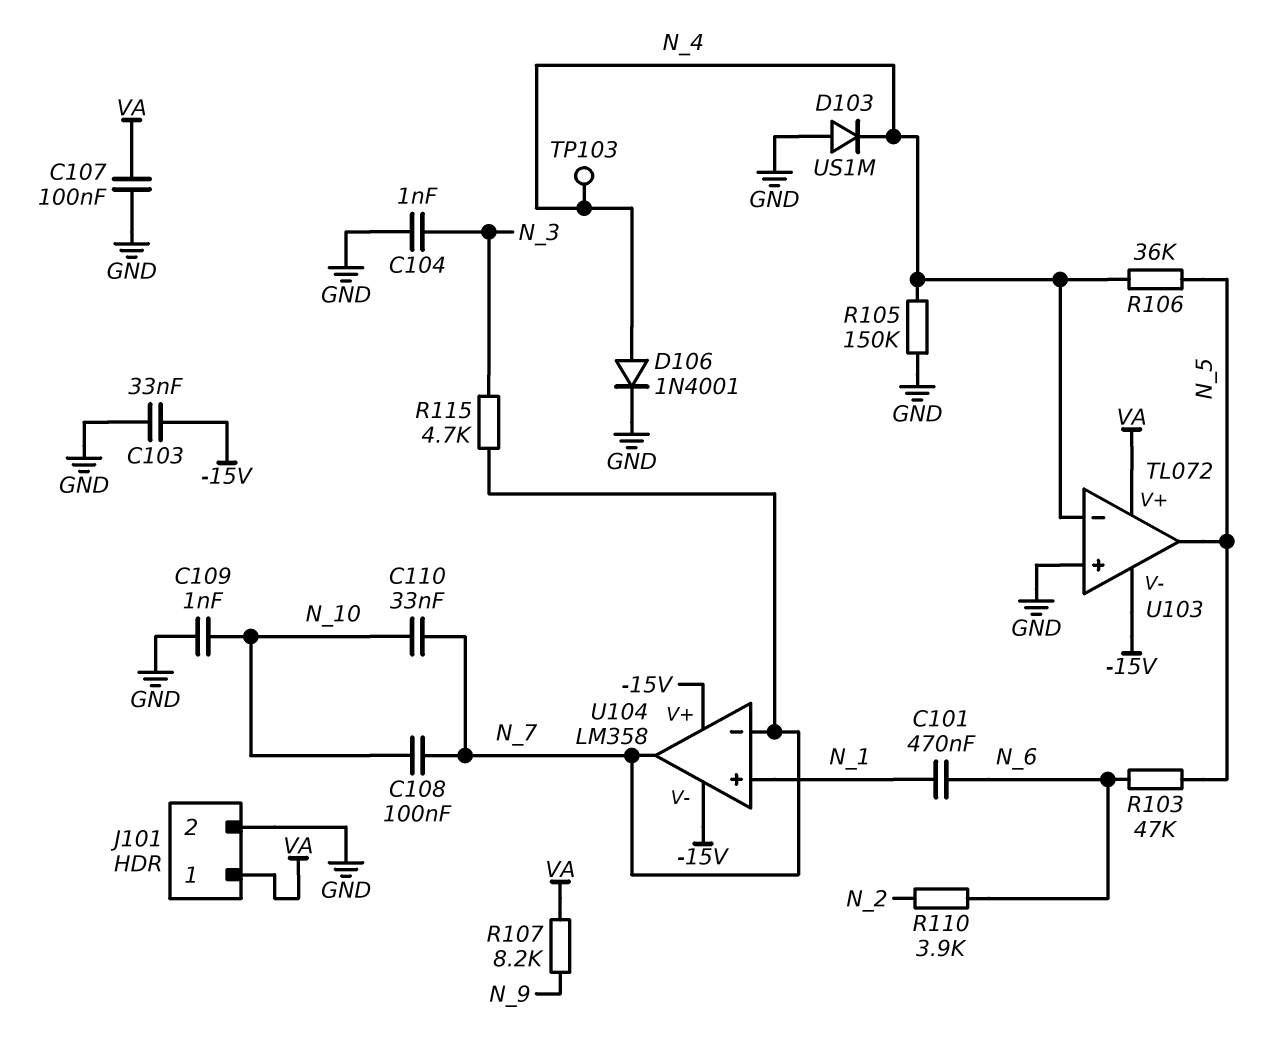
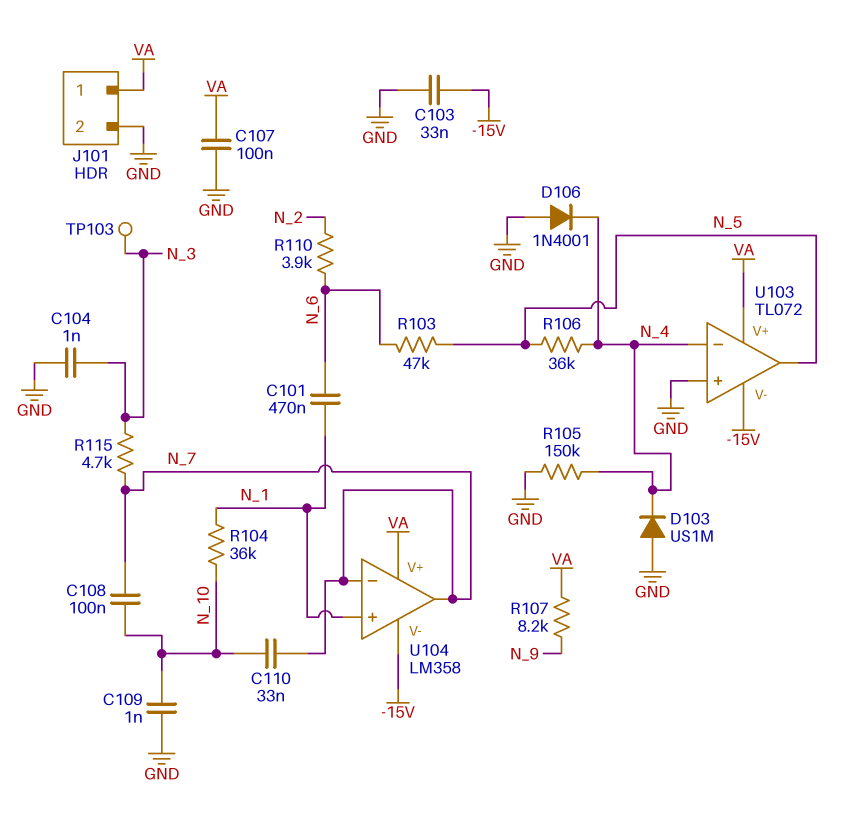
D106: diode 1N4001 (A N_4, K GND) -> diode 1N4001 (A GND, K N_4)
R104: none -> 36k (N_1, N_10)
TP103: test point (N_4) -> test point (N_3)
U104 pin V+: -15V -> VA

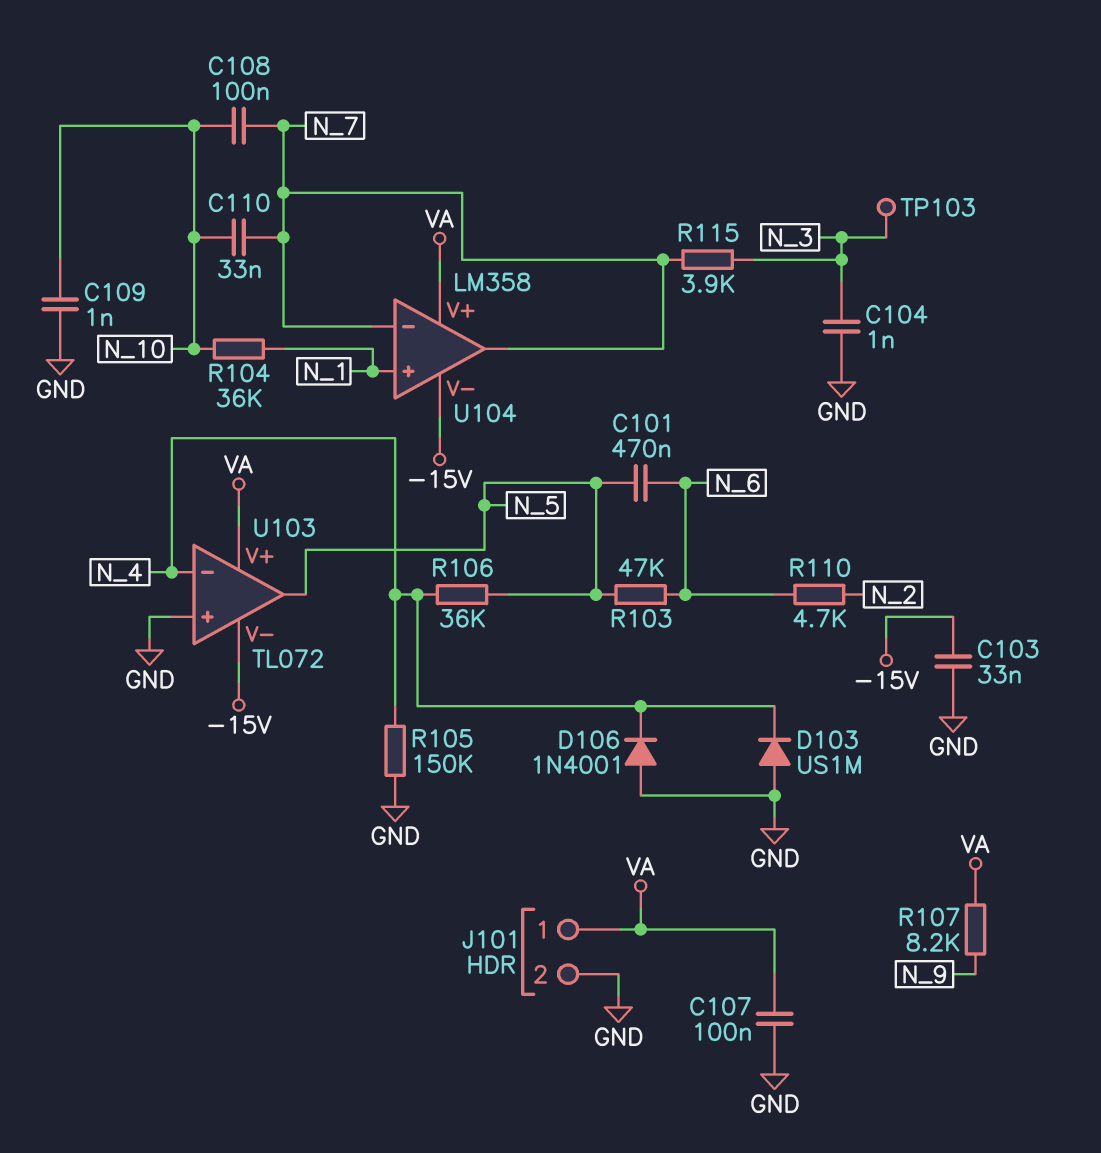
C101: 470nF (N_1, N_6) -> 470nF (N_5, N_6)
R110: 3.9k (N_2, N_6) -> 4.7k (N_2, N_6)
R115: 4.7k (N_3, N_7) -> 3.9k (N_3, N_7)

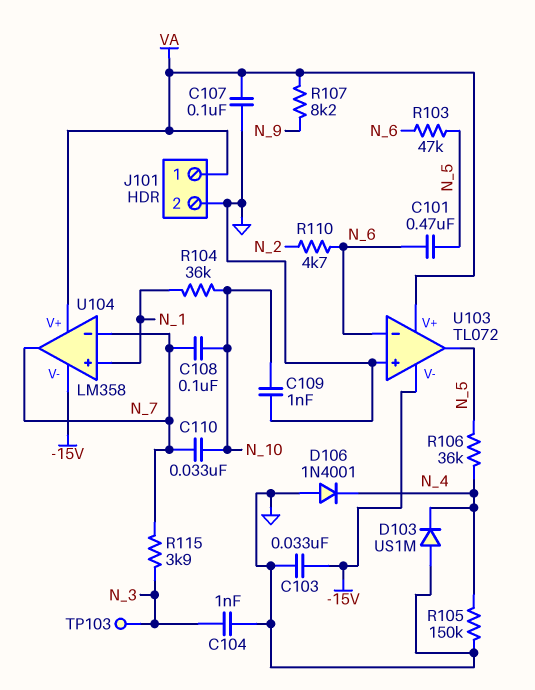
U103 pin in-: N_4 -> N_6

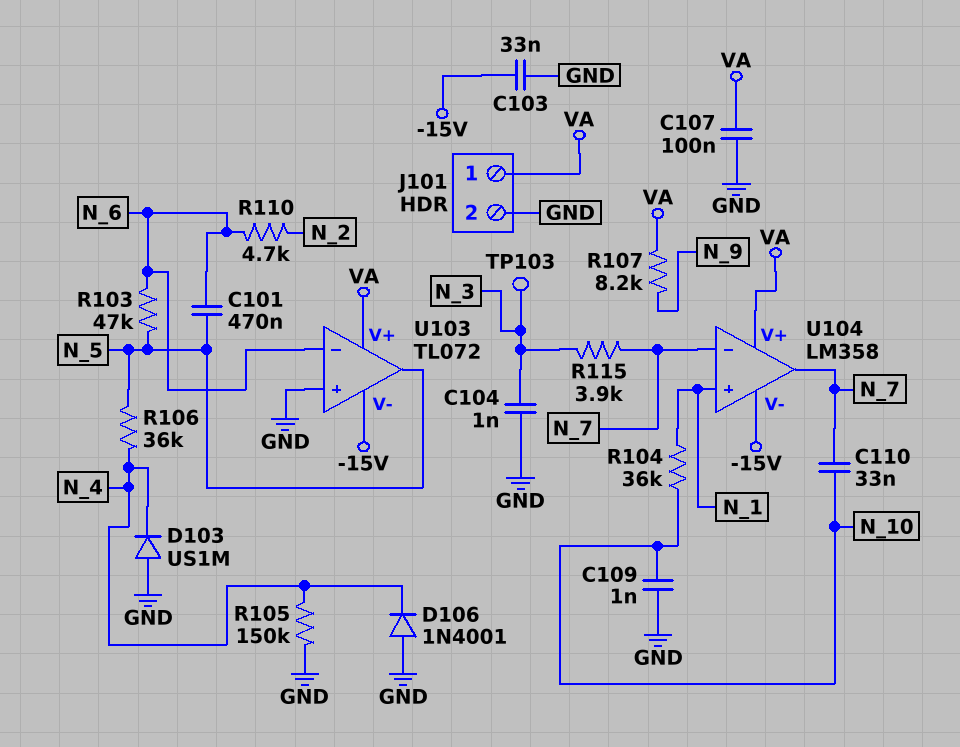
C108: 100nF (N_7, N_10) -> none

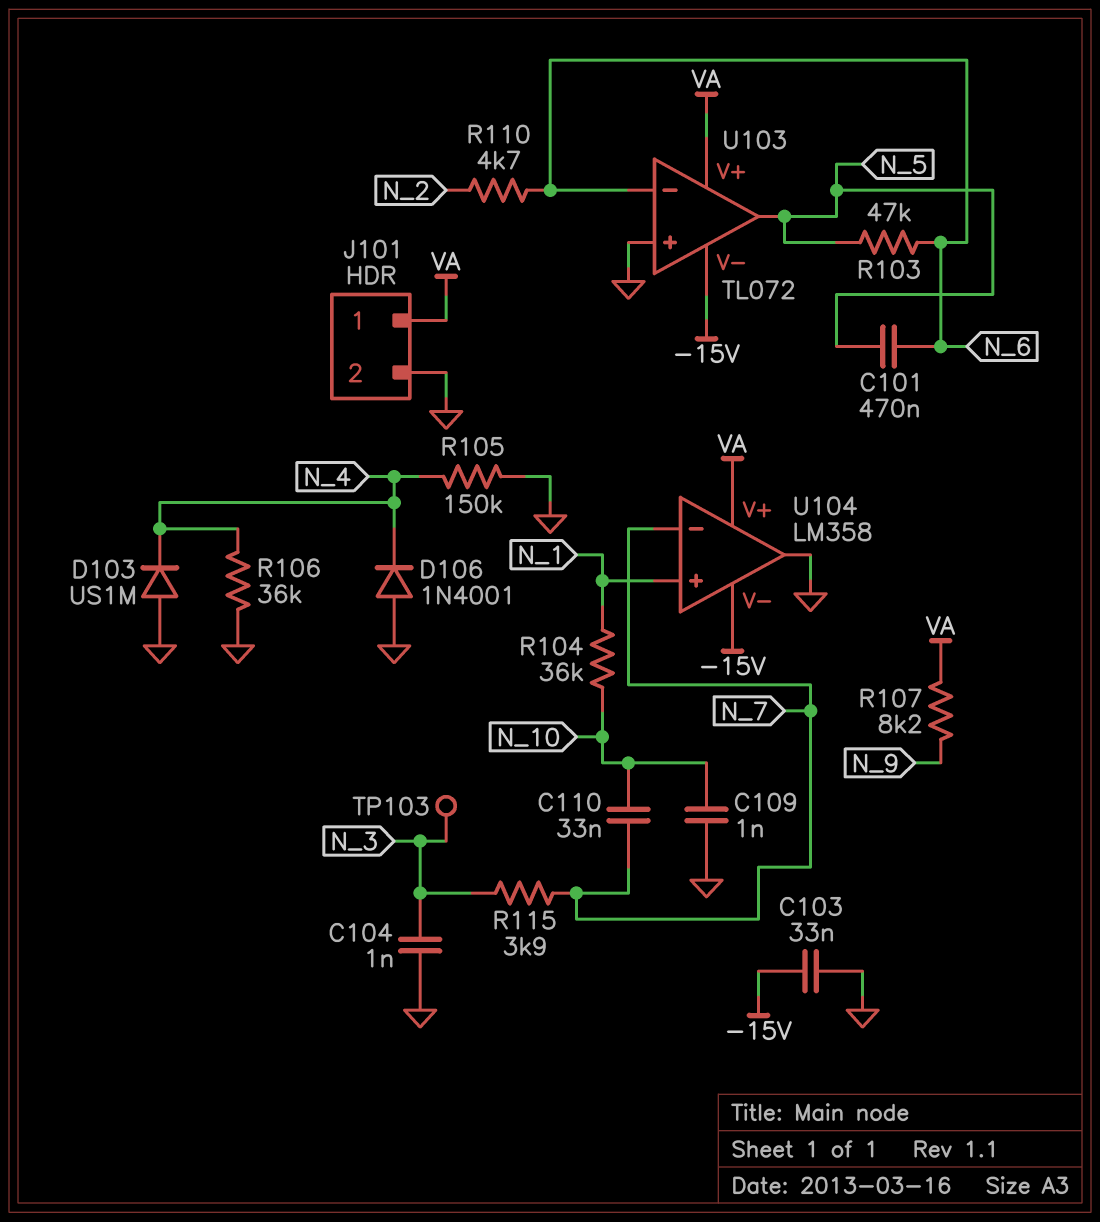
C107: 100nF (GND, VA) -> none
R106: 36k (N_4, N_5) -> 36k (GND, N_4)
U104 pin out: N_7 -> GND

